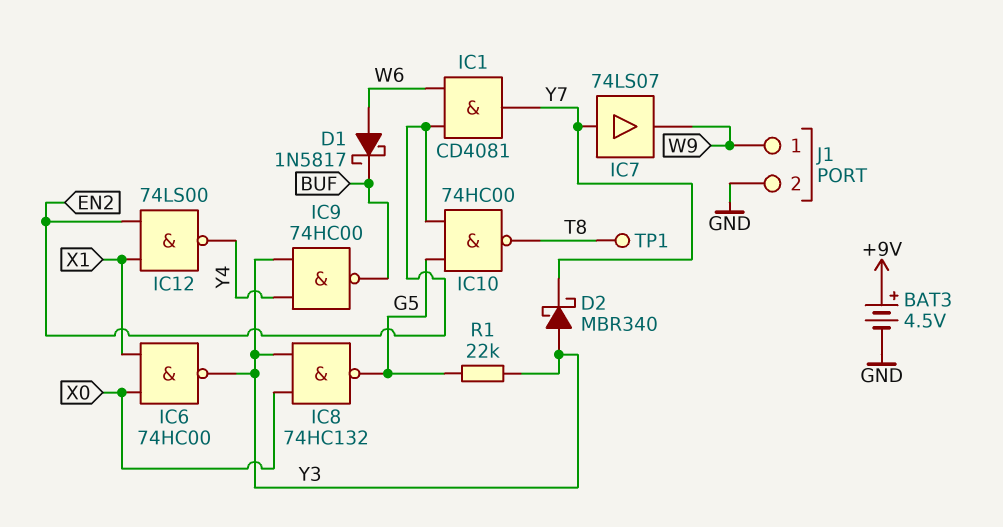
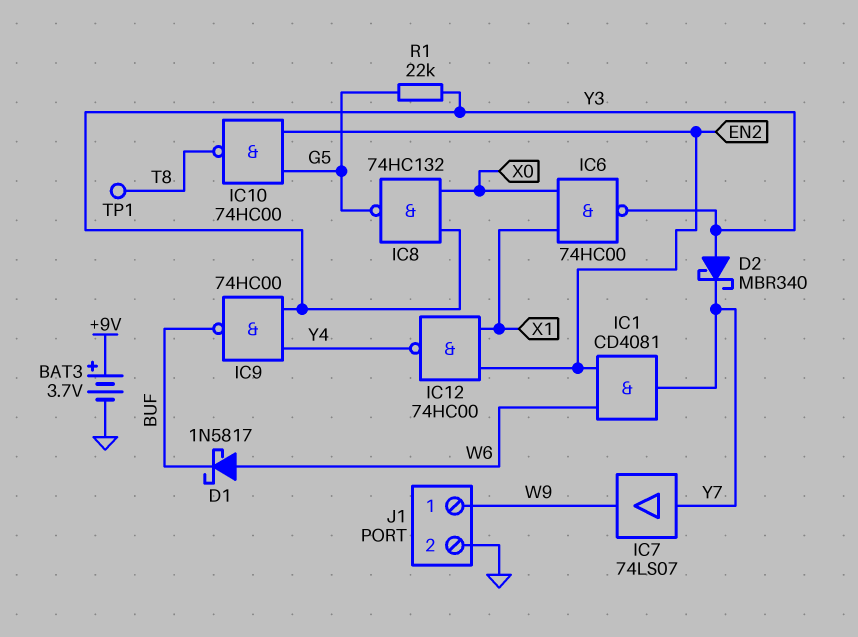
BAT3: 4.5V (plus +9V, minus GND) -> 3.7V (plus +9V, minus GND)
IC12: NAND 74LS00 (in EN2, in X1, out Y4) -> NAND 74HC00 (in EN2, in X1, out Y4)

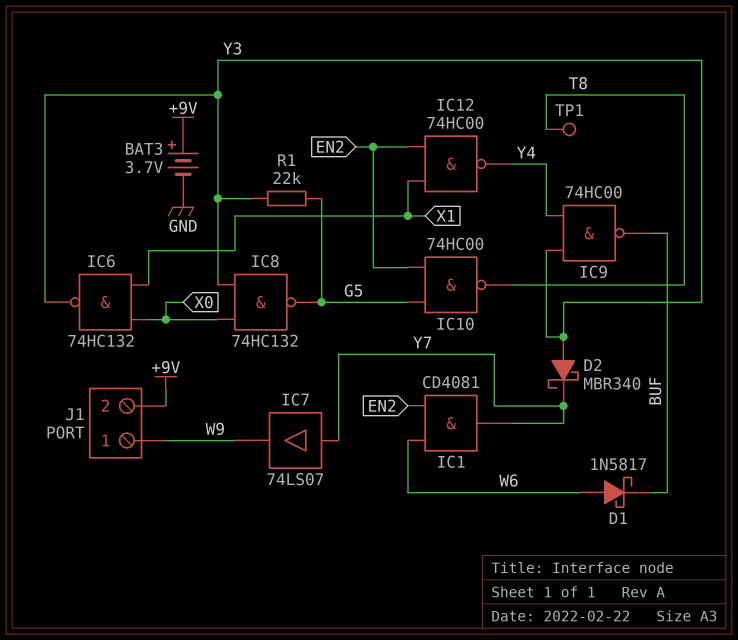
IC6: NAND 74HC00 (in X0, in X1, out Y3) -> NAND 74HC132 (in X0, in X1, out Y3)
J1 pin 2: GND -> +9V

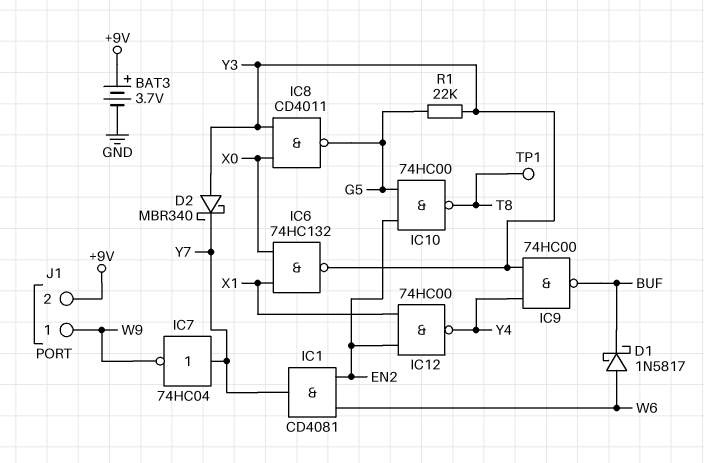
IC7: buffer 74LS07 (in Y7, out W9) -> NOT 74HC04 (in Y7, out W9)
IC8: NAND 74HC132 (in X0, in Y3, out G5) -> NAND CD4011 (in X0, in Y3, out G5)

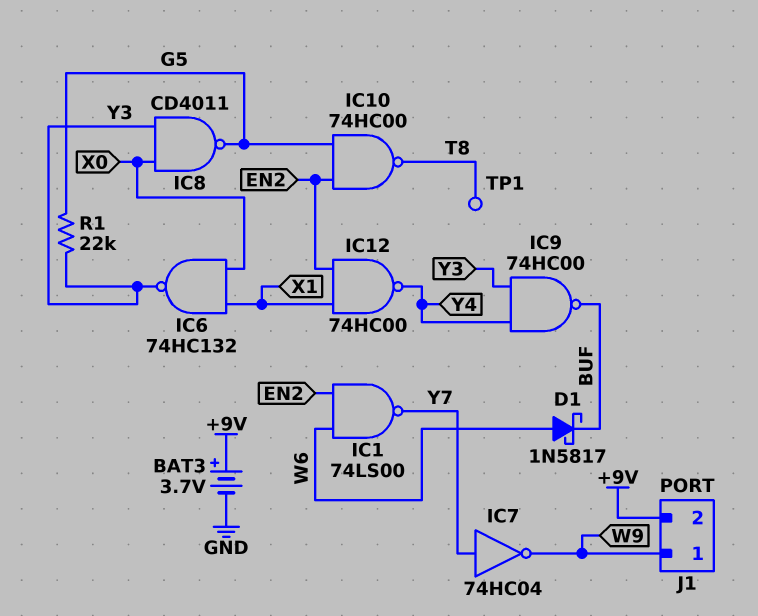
D2: schottky MBR340 (A Y3, K Y7) -> none
IC1: AND CD4081 (in EN2, in W6, out Y7) -> NAND 74LS00 (in EN2, in W6, out Y7)

